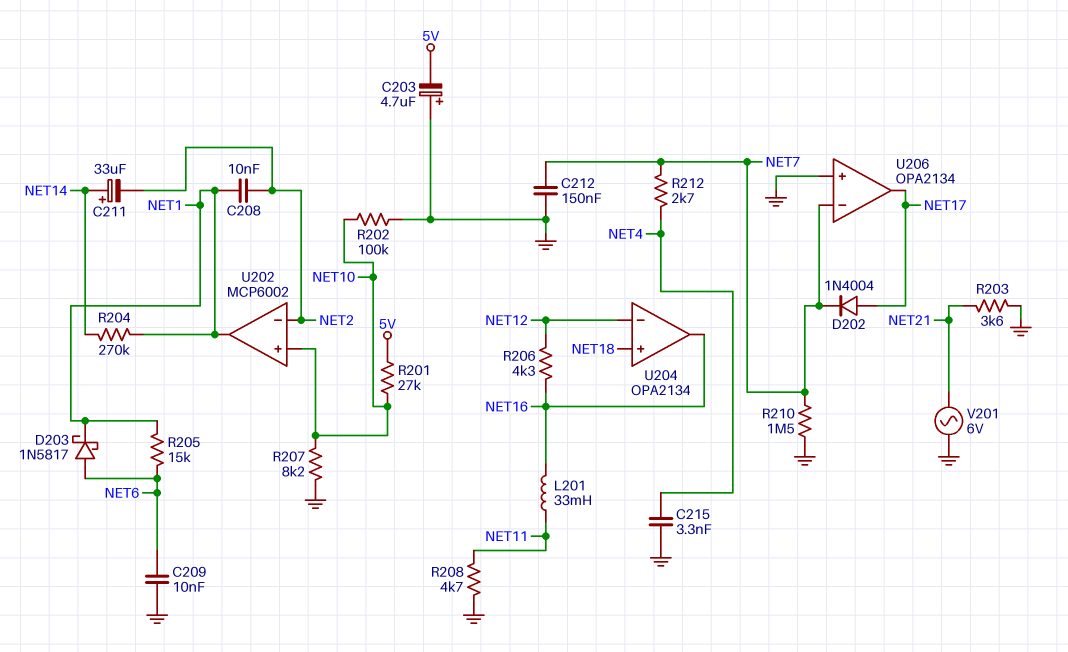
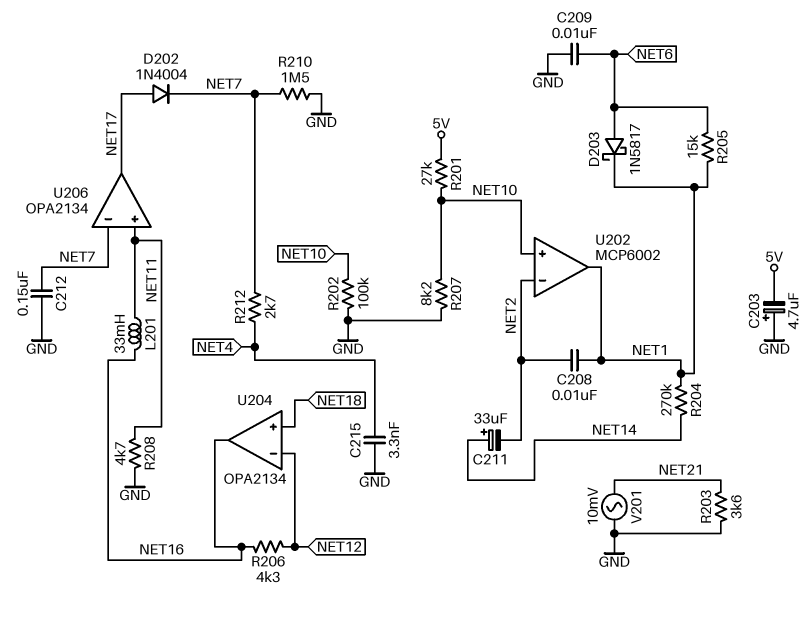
U206 pin in+: GND -> NET11
V201: AC 6V (GND, NET21) -> AC 10mV (GND, NET21)

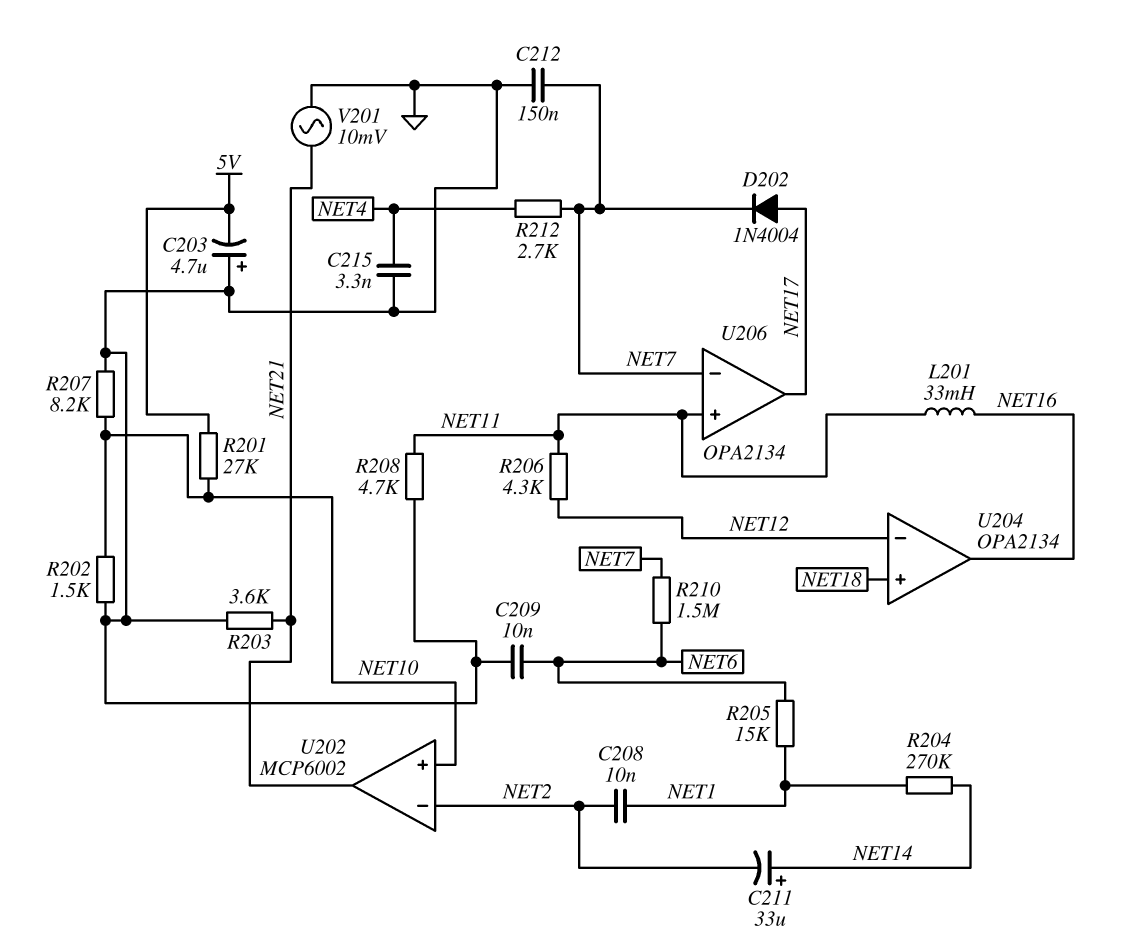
D203: schottky 1N5817 (A NET6, K NET1) -> none
R202: 100k (GND, NET10) -> 1.5k (GND, NET10)
R206: 4.3k (NET12, NET16) -> 4.3k (NET11, NET12)
R210: 1.5M (GND, NET7) -> 1.5M (NET6, NET7)
U202 pin out: NET1 -> NET21

